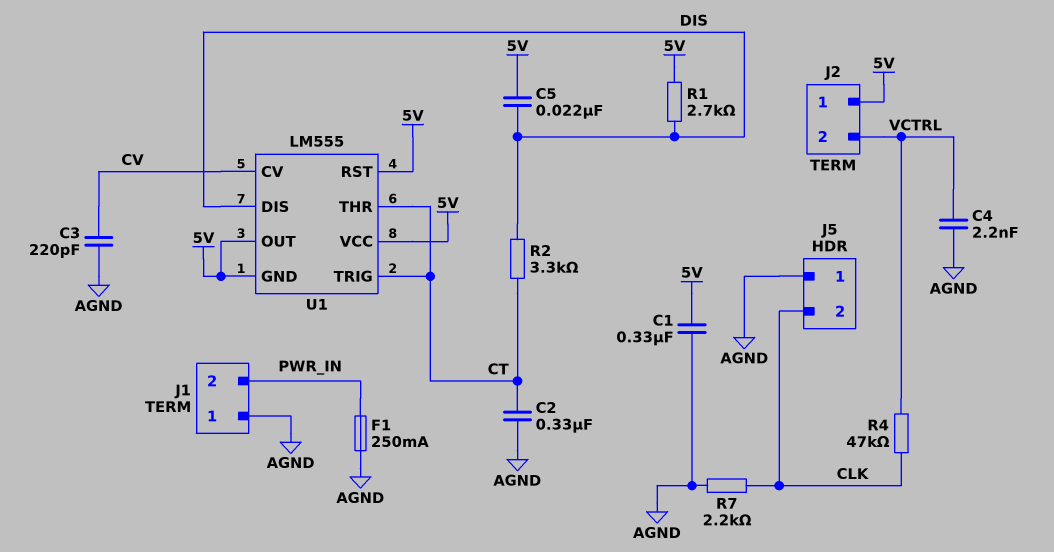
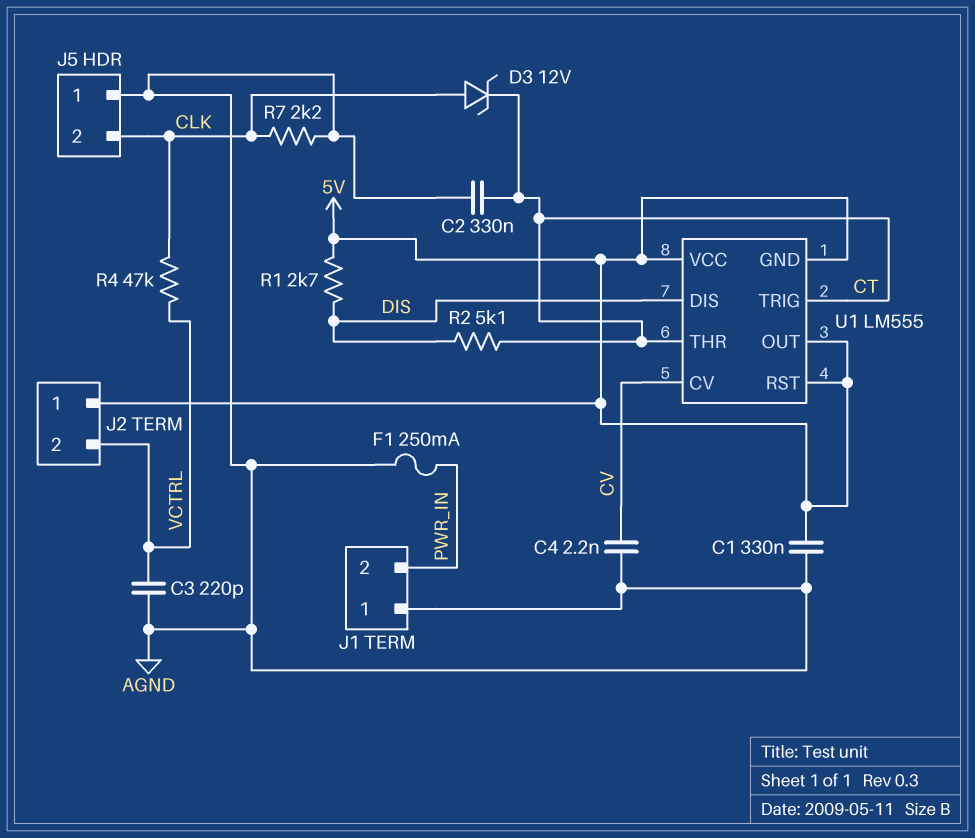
C3: 220pF (AGND, CV) -> 220pF (AGND, VCTRL)
C4: 2.2nF (AGND, VCTRL) -> 2.2nF (AGND, CV)
C5: 22nF (5V, DIS) -> none
D3: none -> zener 12V (A CLK, K CT)
R2: 3.3k (CT, DIS) -> 5.1k (CT, DIS)

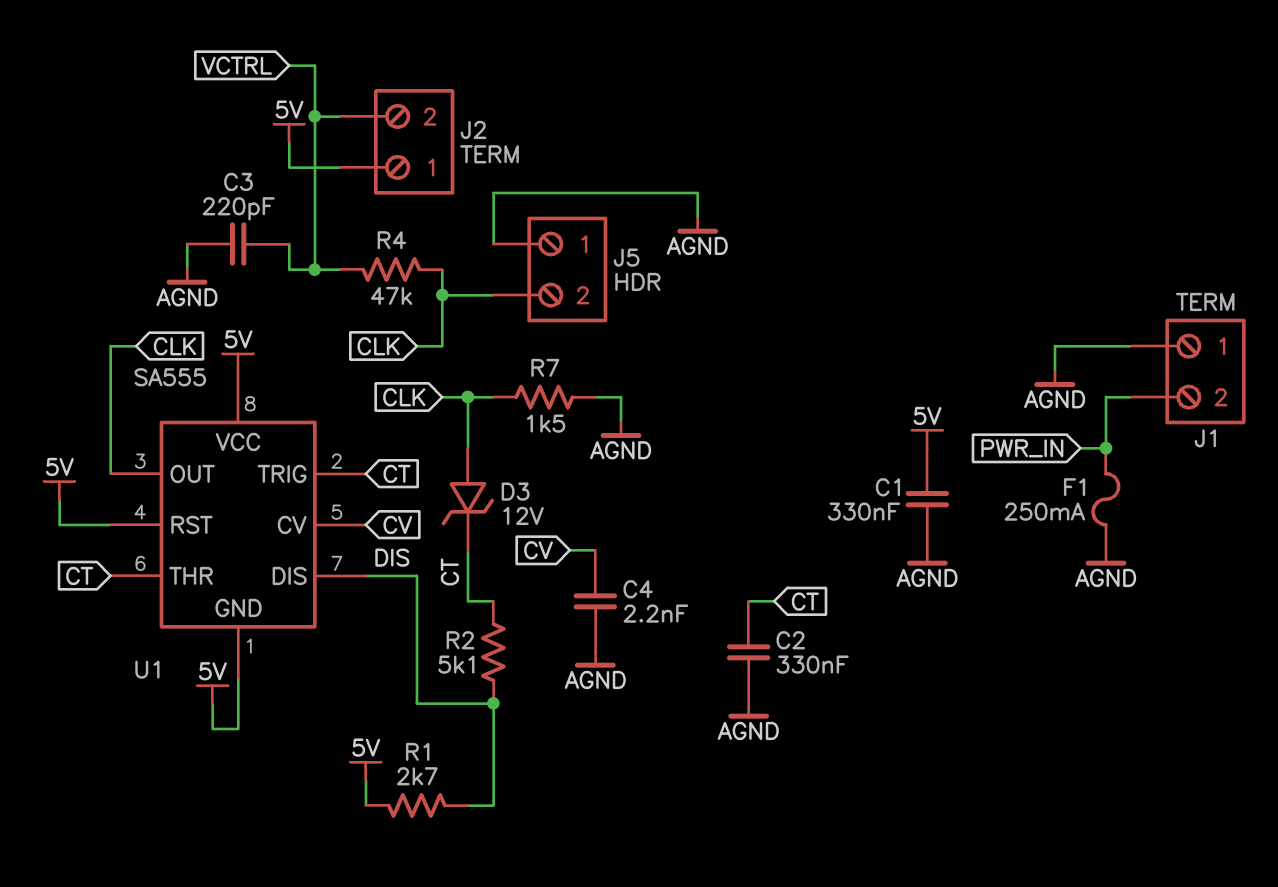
R7: 2.2k (AGND, CLK) -> 1.5k (AGND, CLK)
U1: LM555 -> SA555
U1 pin OUT: 5V -> CLK

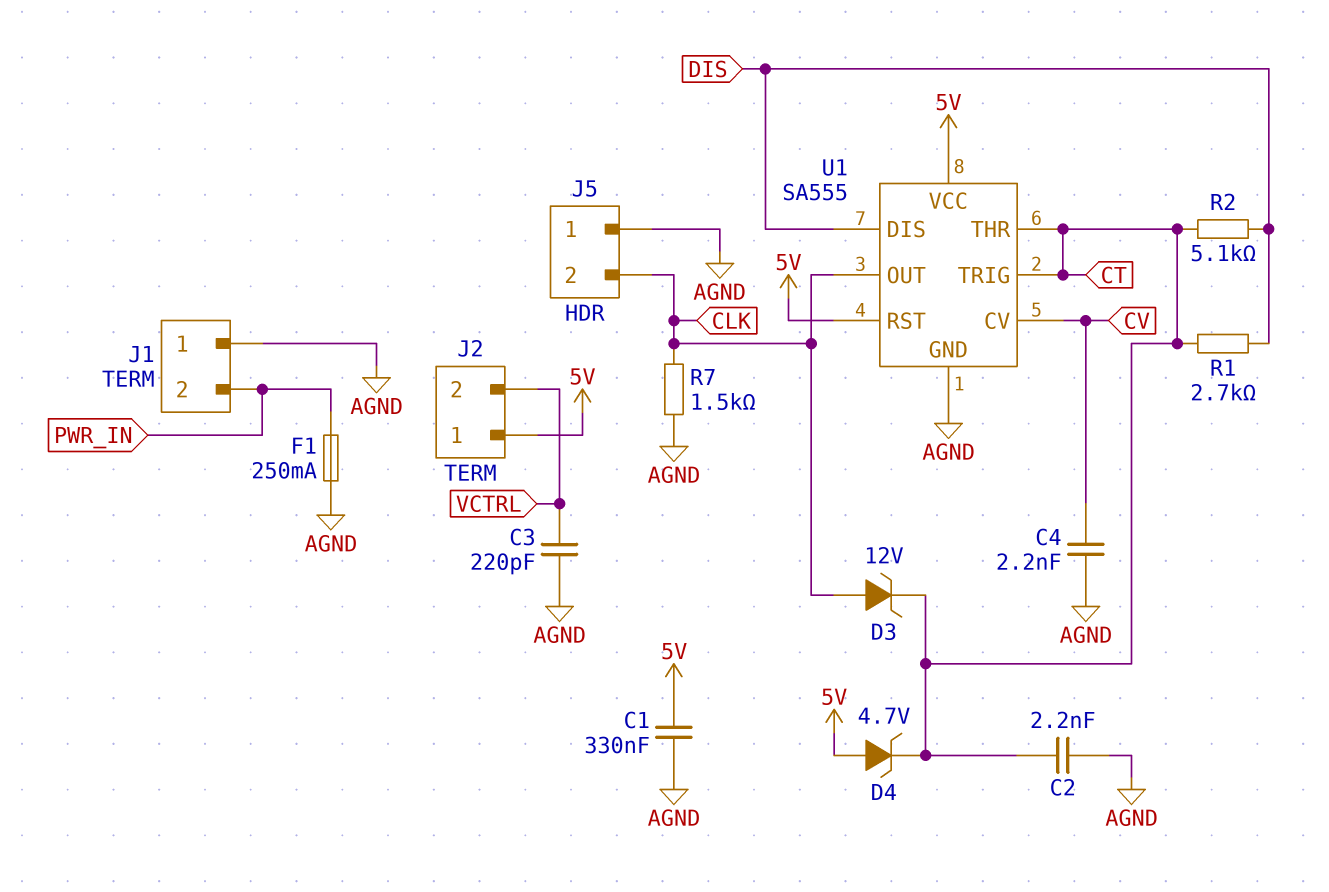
C2: 330nF (AGND, CT) -> 2.2nF (AGND, CT)
D4: none -> zener 4.7V (A 5V, K CT)
R1: 2.7k (5V, DIS) -> 2.7k (CT, DIS)
R4: 47k (CLK, VCTRL) -> none
U1 pin GND: 5V -> AGND

